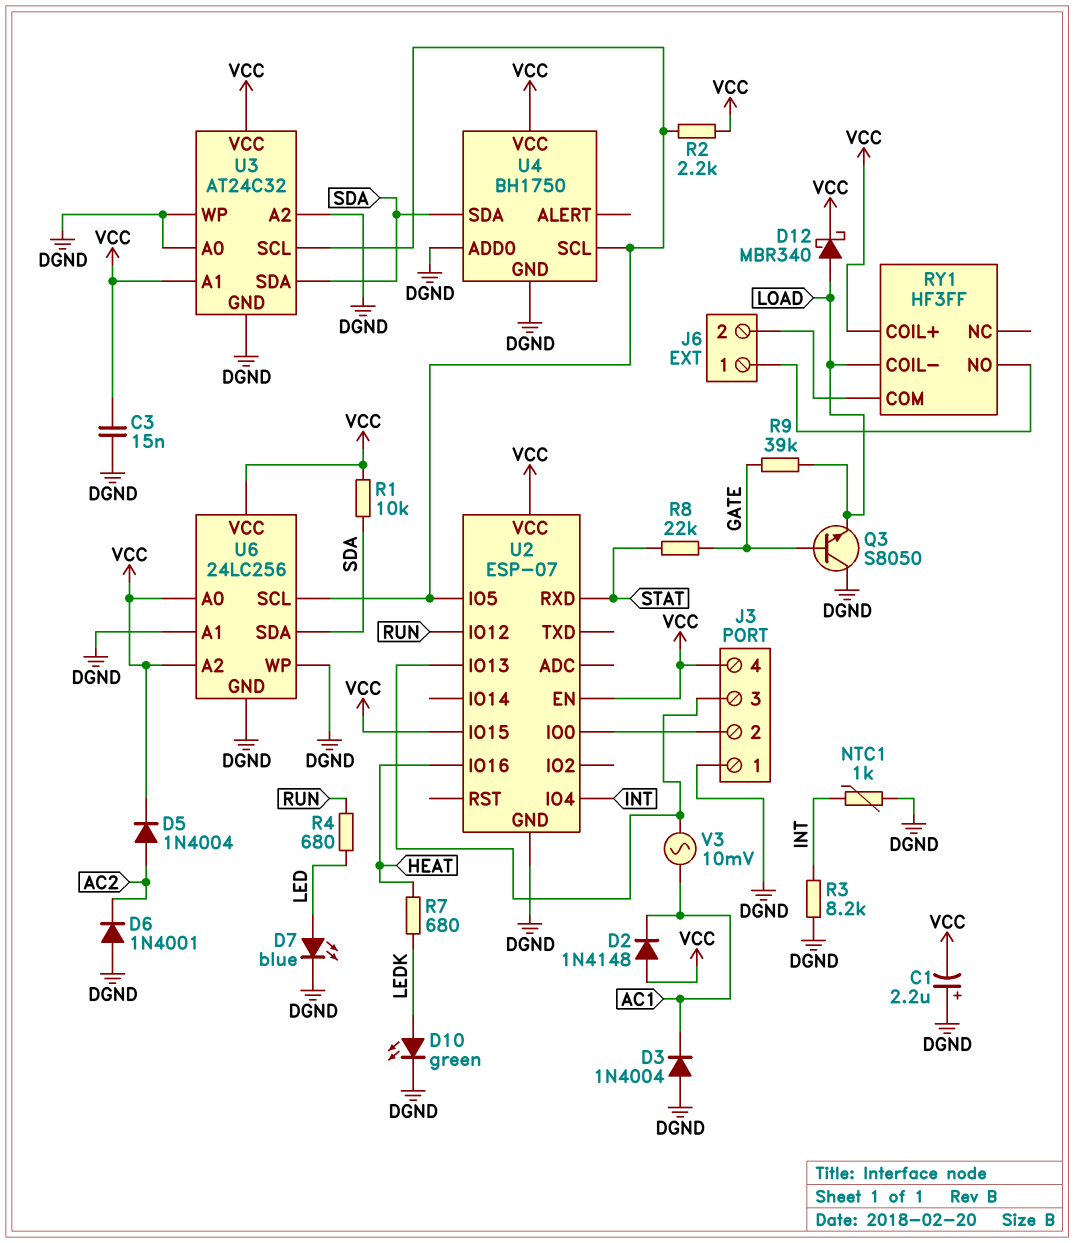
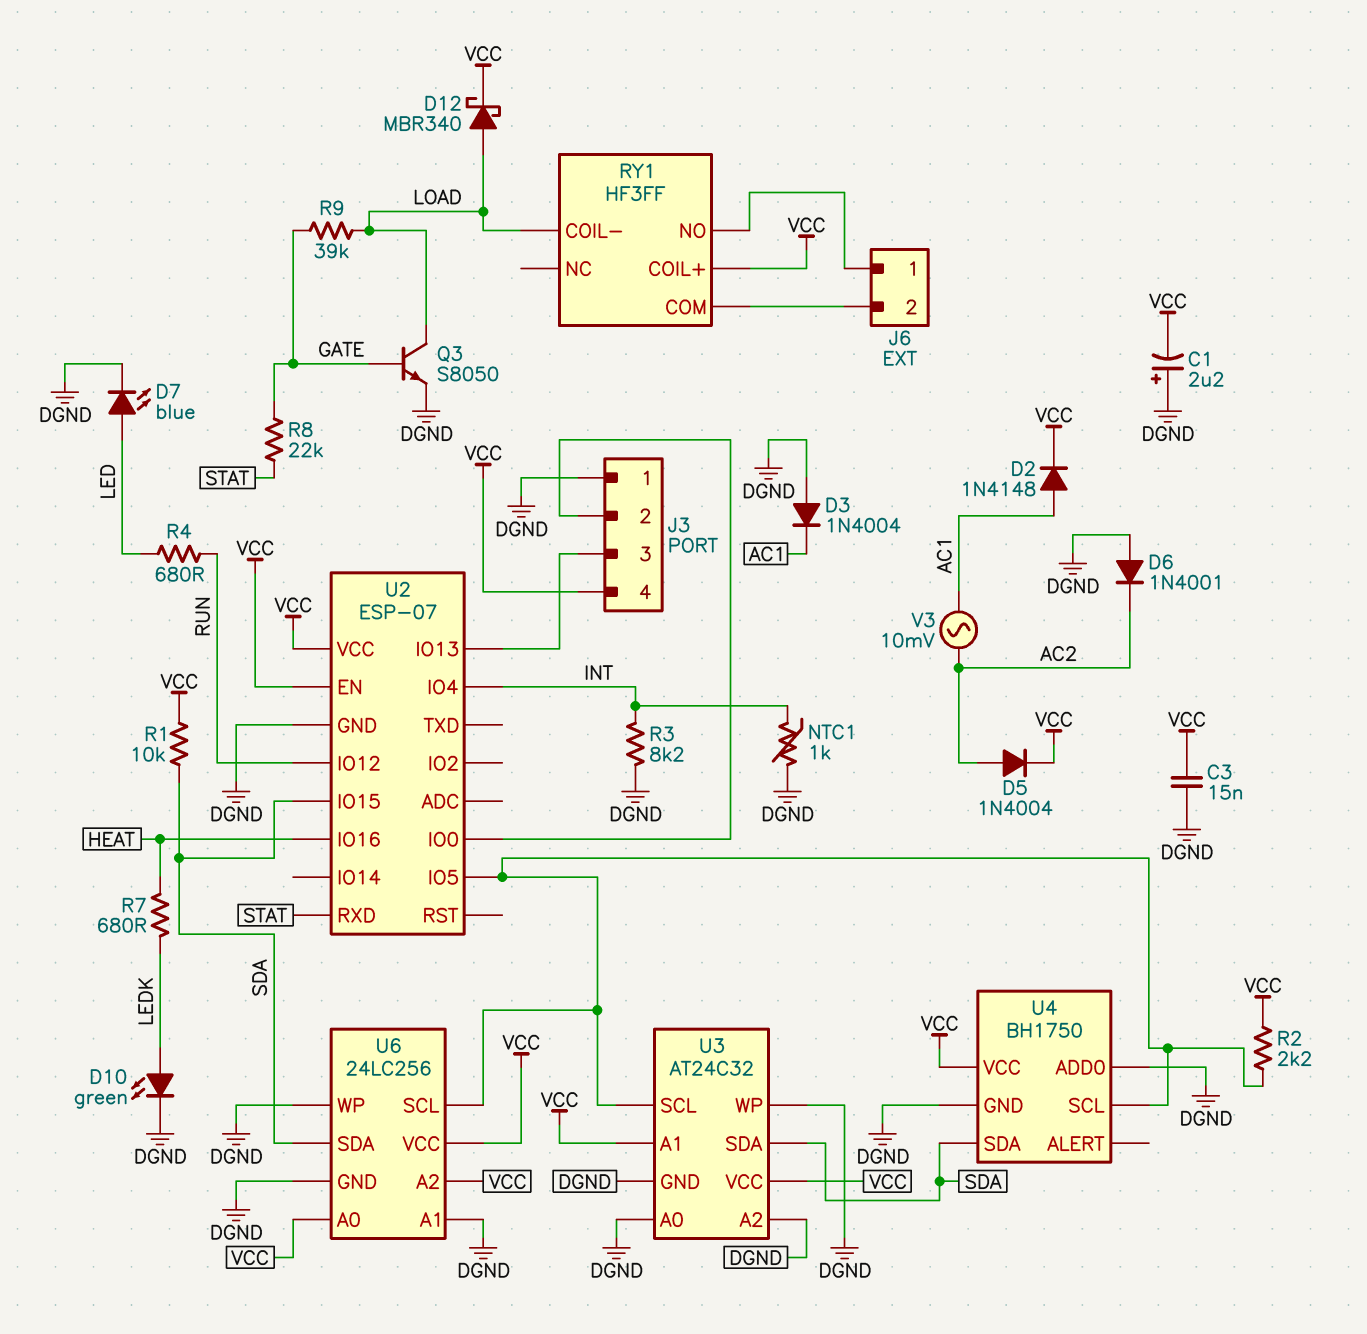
D2: diode 1N4148 (A VCC, K AC1) -> diode 1N4148 (A AC1, K VCC)
Q3: NPN S8050 (B GATE, C DGND, E LOAD) -> NPN S8050 (B GATE, C LOAD, E DGND)
U2 pin IO15: VCC -> SDA
V3: AC 10mV (AC1, J3/3) -> AC 10mV (AC1, AC2)

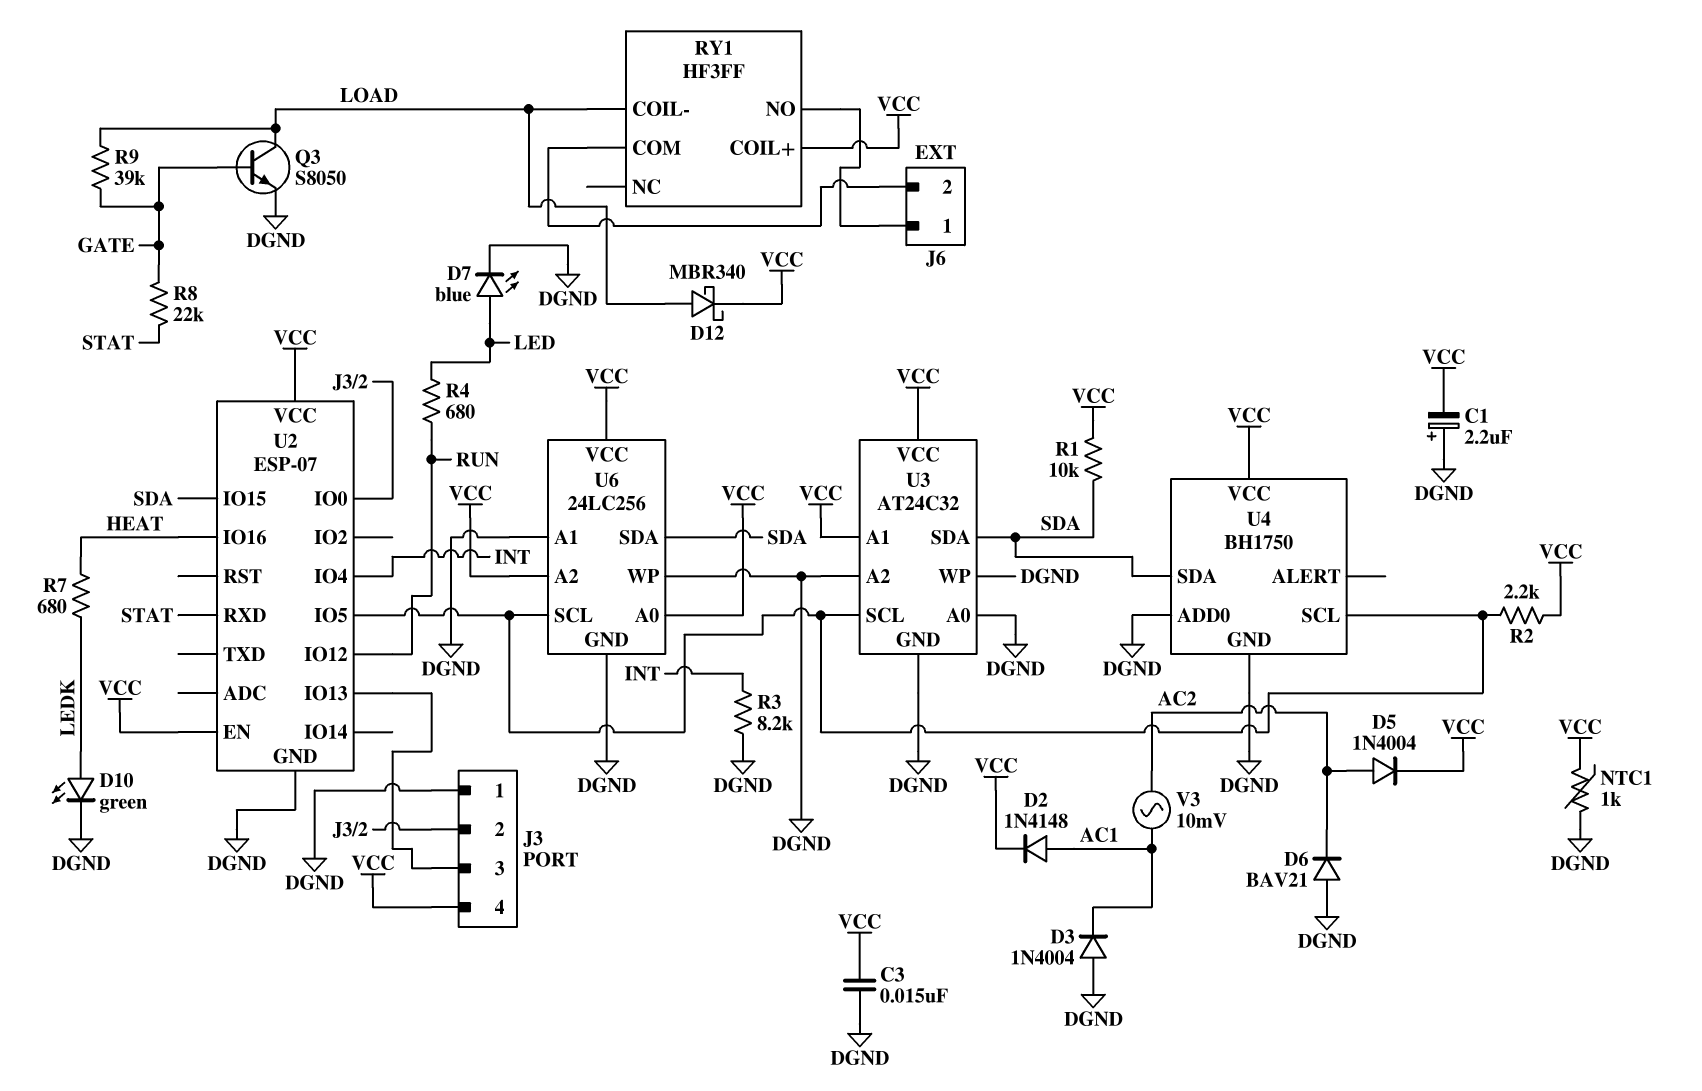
D6: diode 1N4001 (A DGND, K AC2) -> diode BAV21 (A DGND, K AC2)
NTC1: 1k (DGND, INT) -> 1k (DGND, VCC)

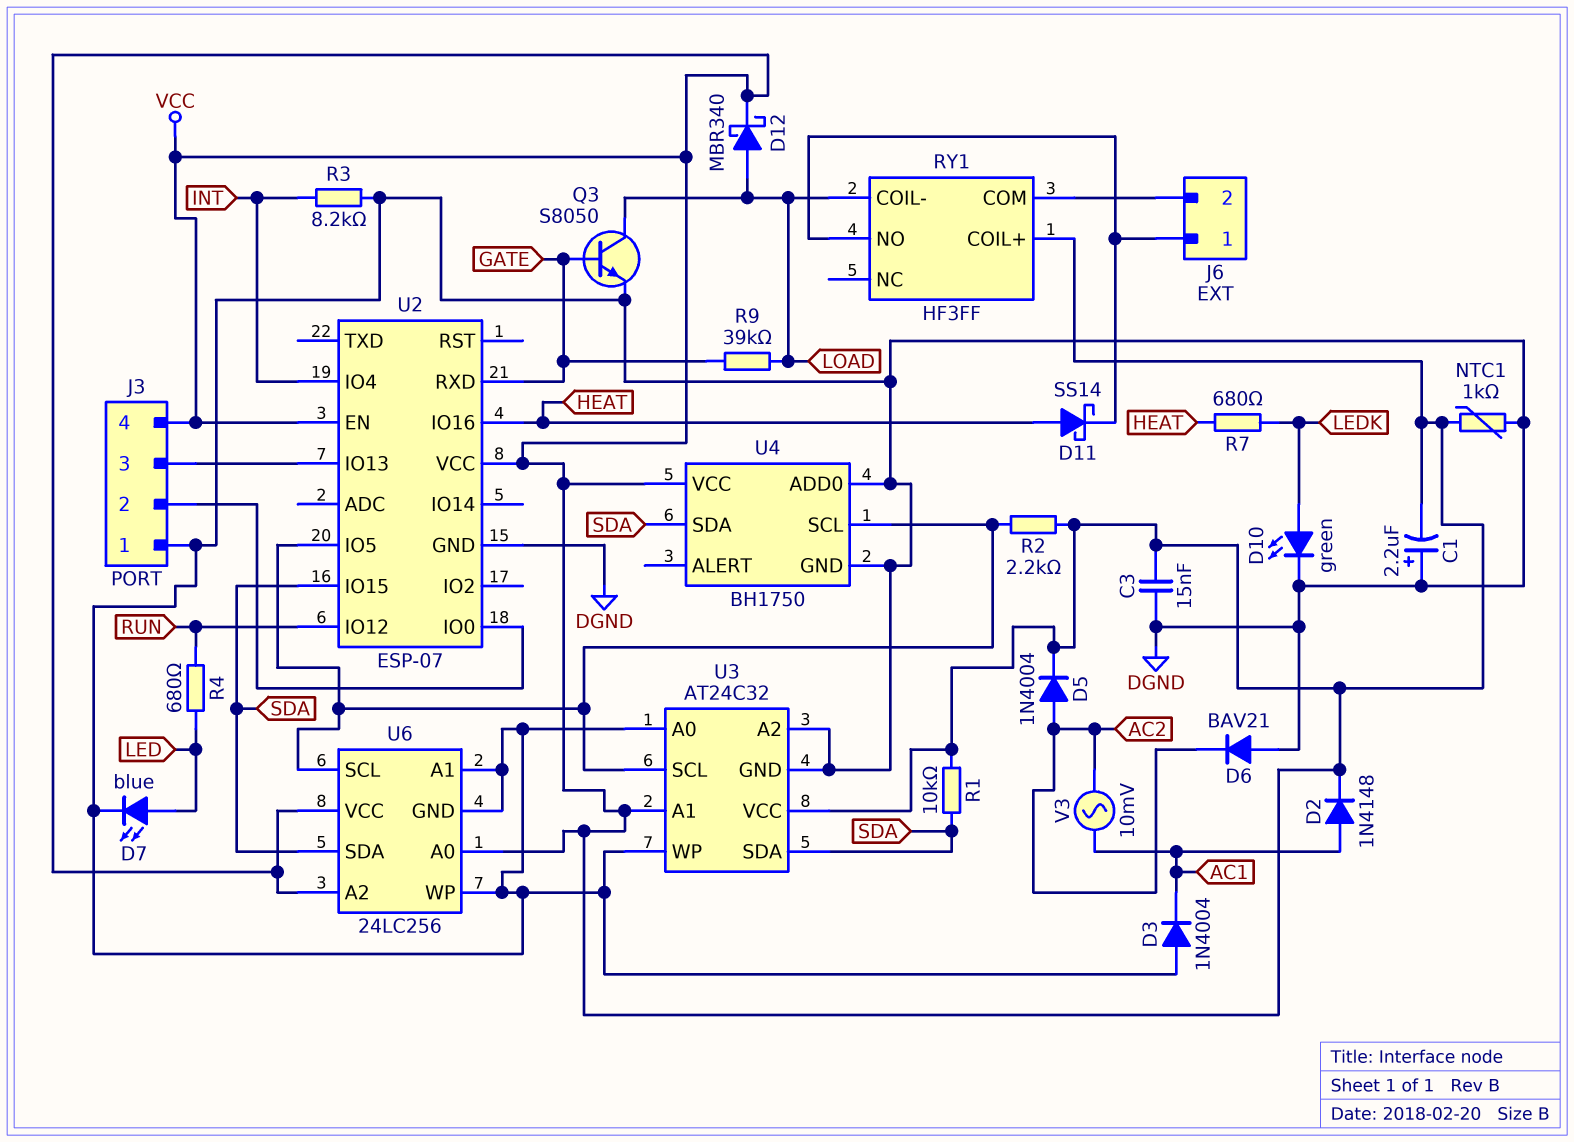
D11: none -> schottky SS14 (A HEAT, K J6/1)
R8: 22k (GATE, STAT) -> none
U2 pin RXD: STAT -> GATE

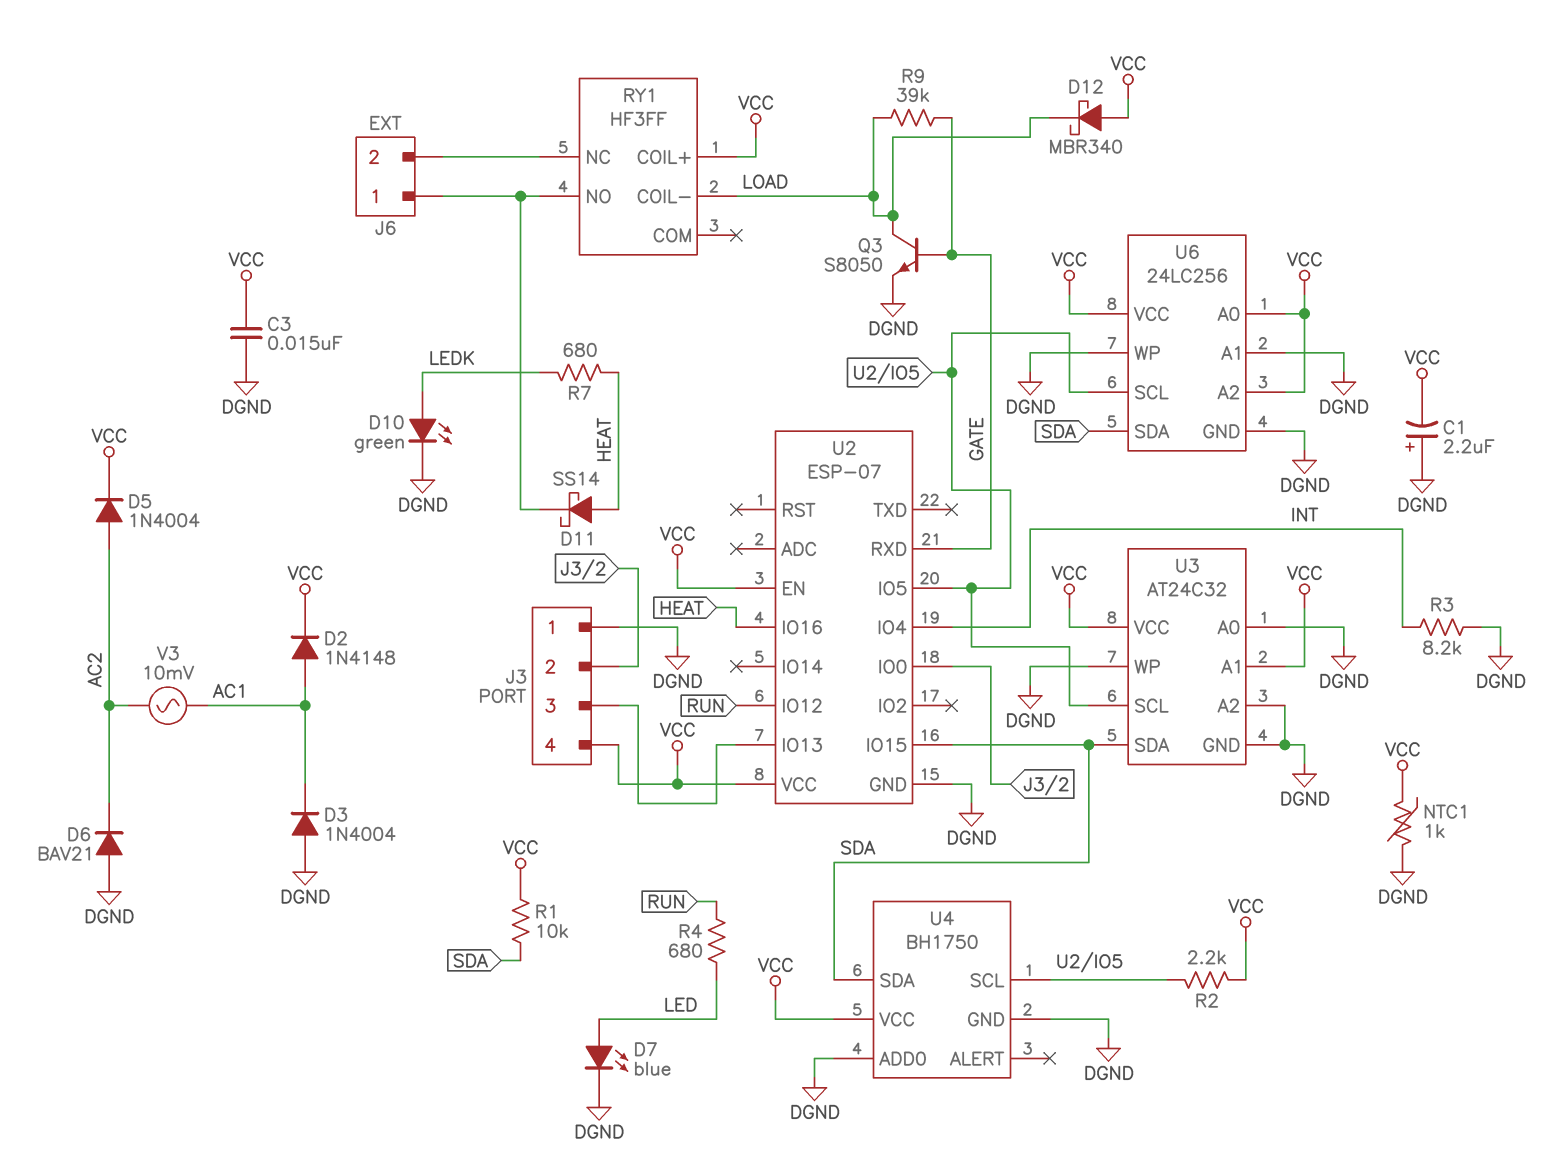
D12: schottky MBR340 (A LOAD, K VCC) -> schottky MBR340 (A VCC, K LOAD)
RY1 pin COM: J6/2 -> none
RY1 pin NC: none -> J6/2

